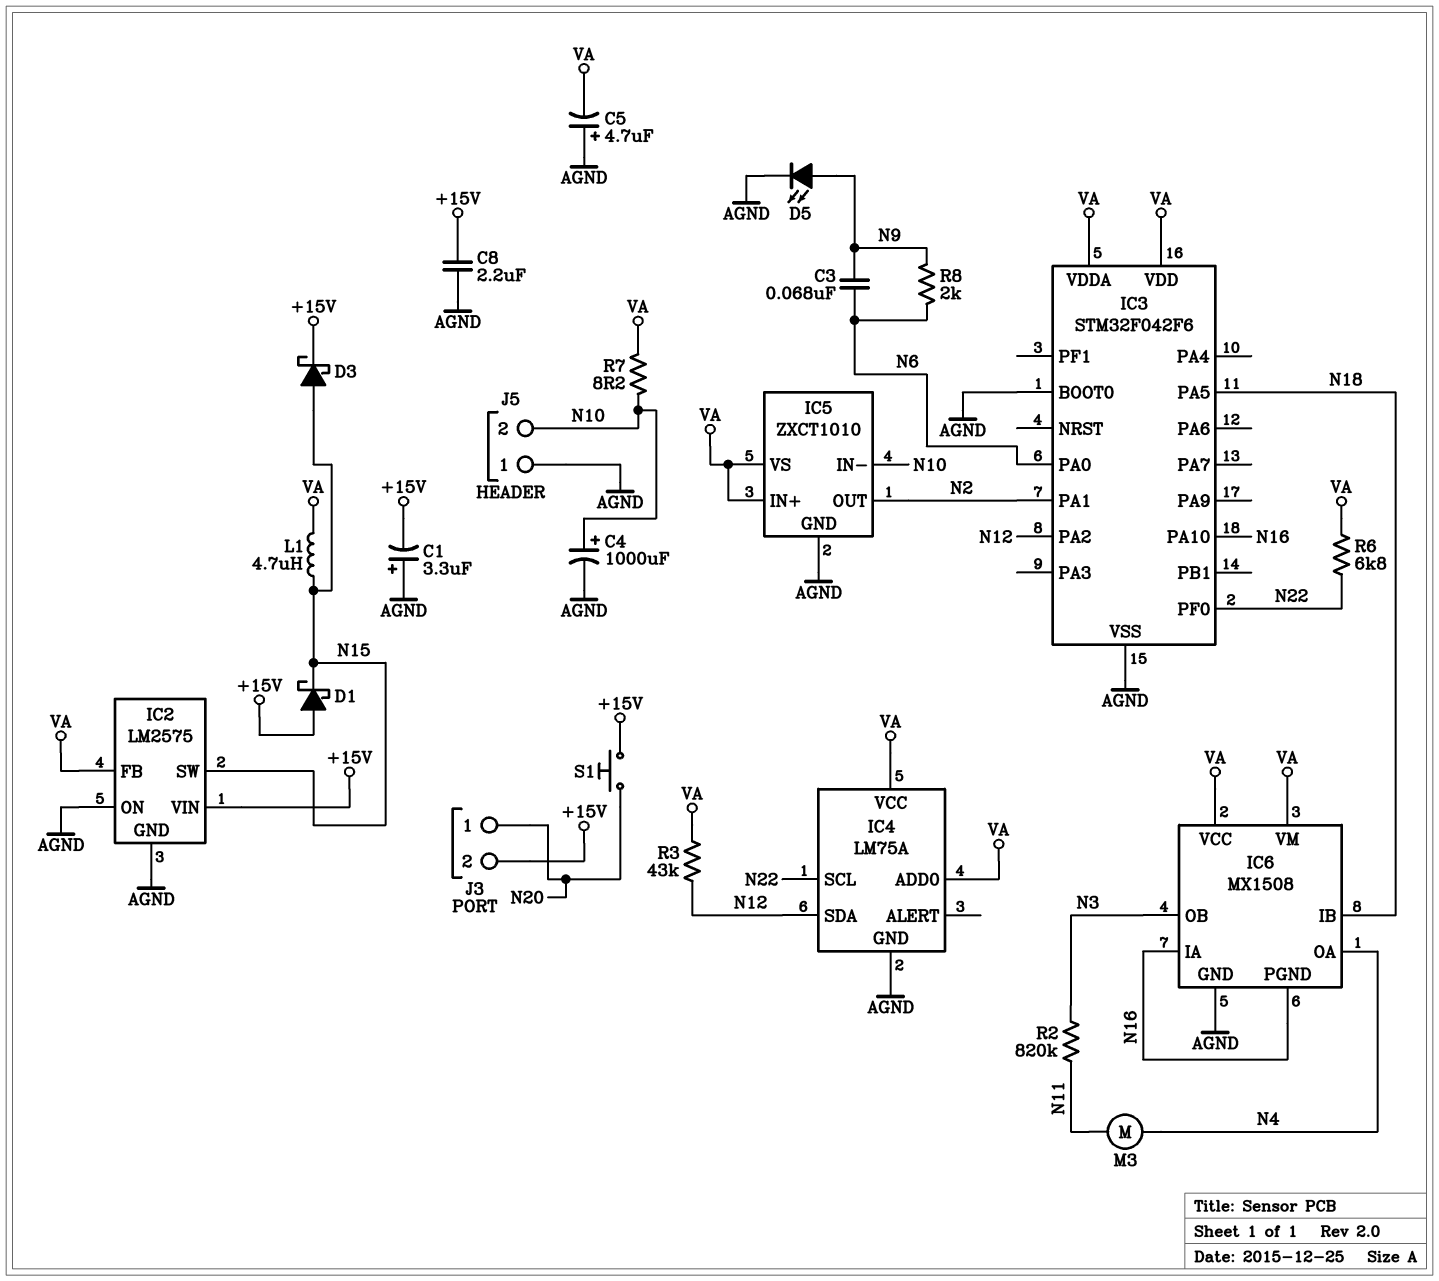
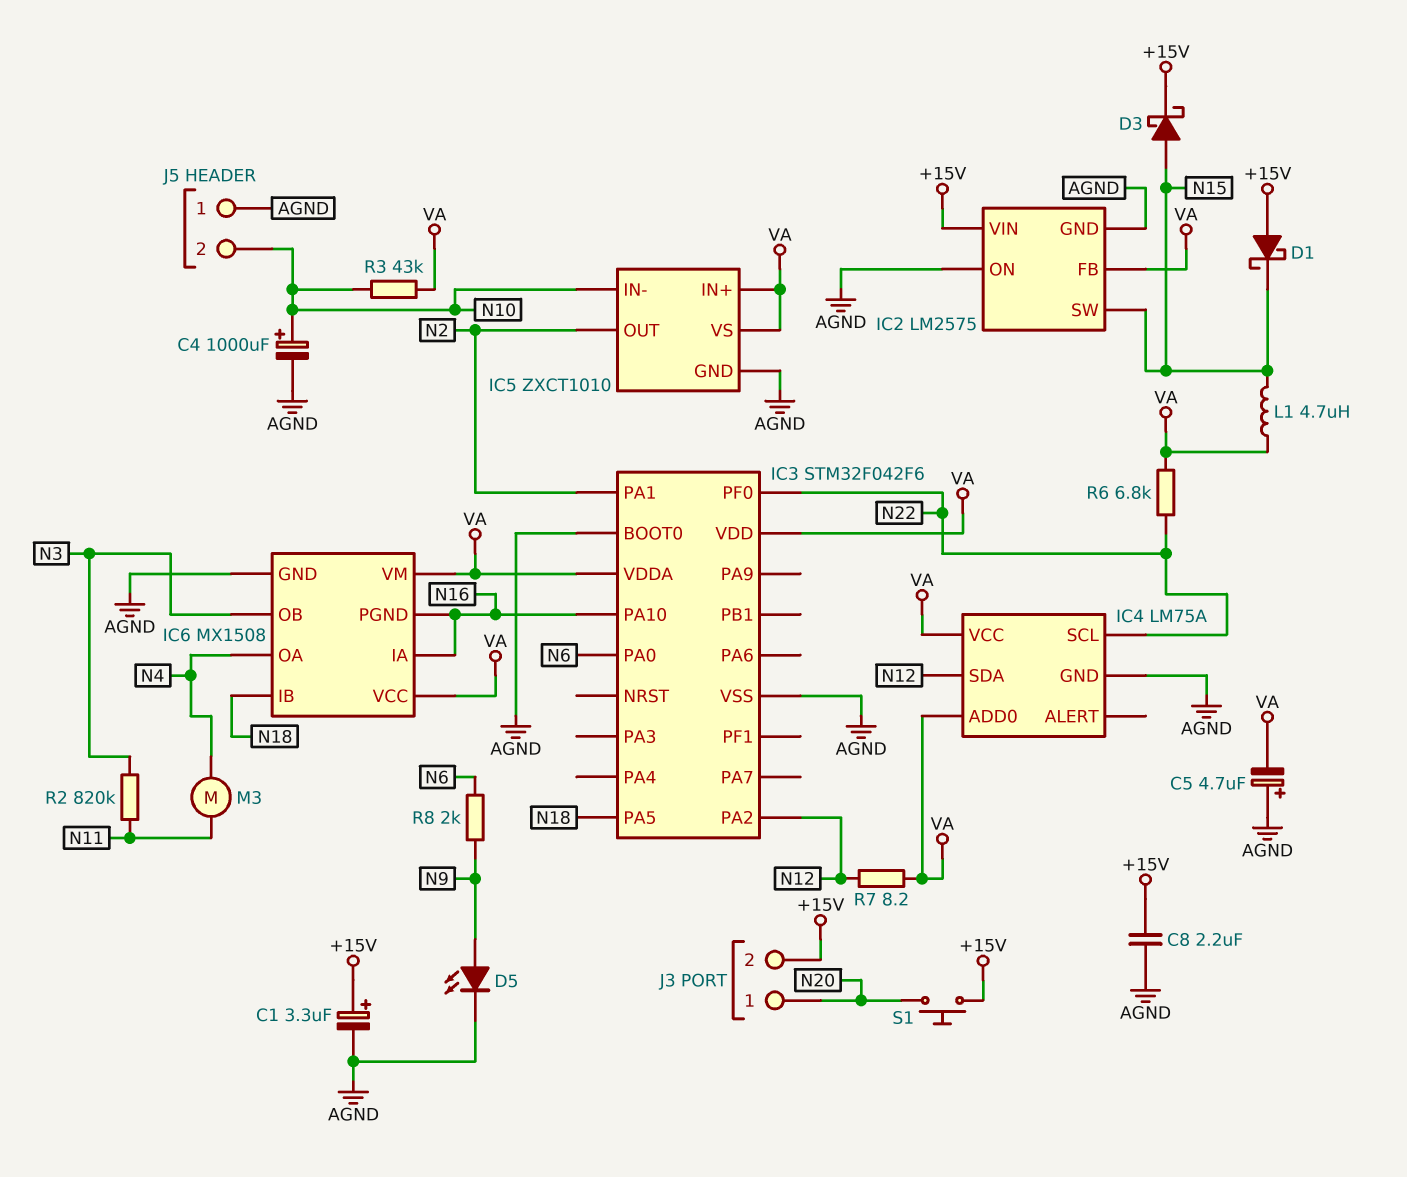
C1: 3.3uF (plus AGND, minus +15V) -> 3.3uF (plus +15V, minus AGND)
C3: 68nF (N6, N9) -> none
R3: 43k (N12, VA) -> 43k (N10, VA)
R7: 8.2 (N10, VA) -> 8.2 (N12, VA)

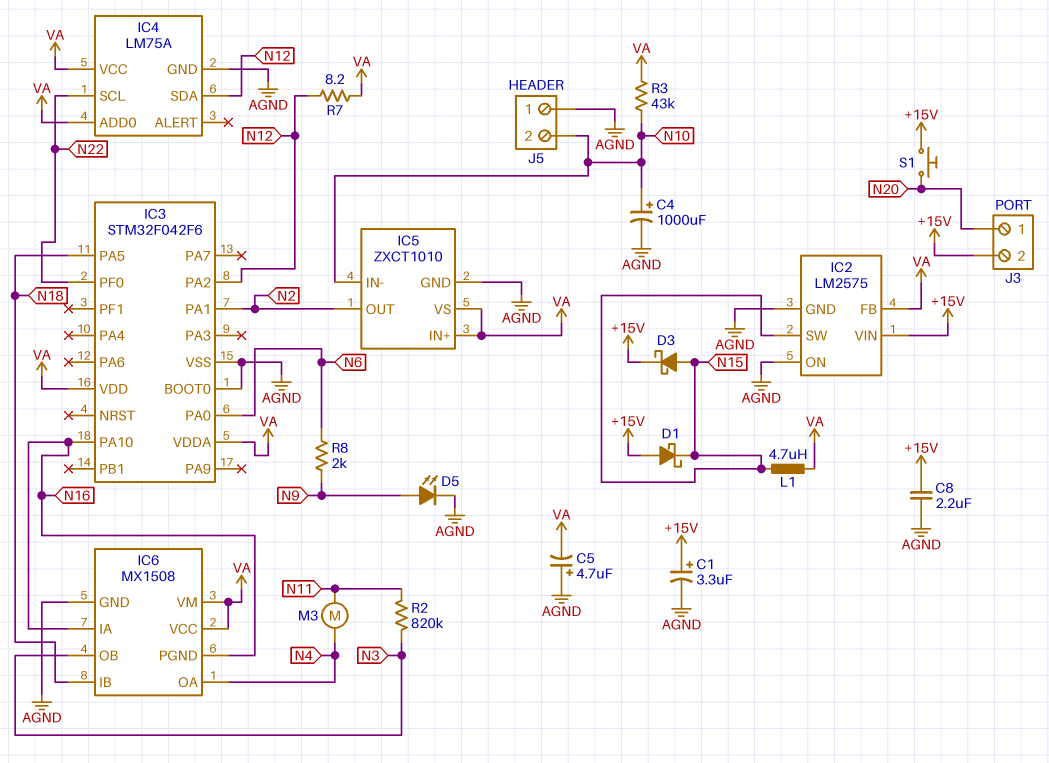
R6: 6.8k (N22, VA) -> none

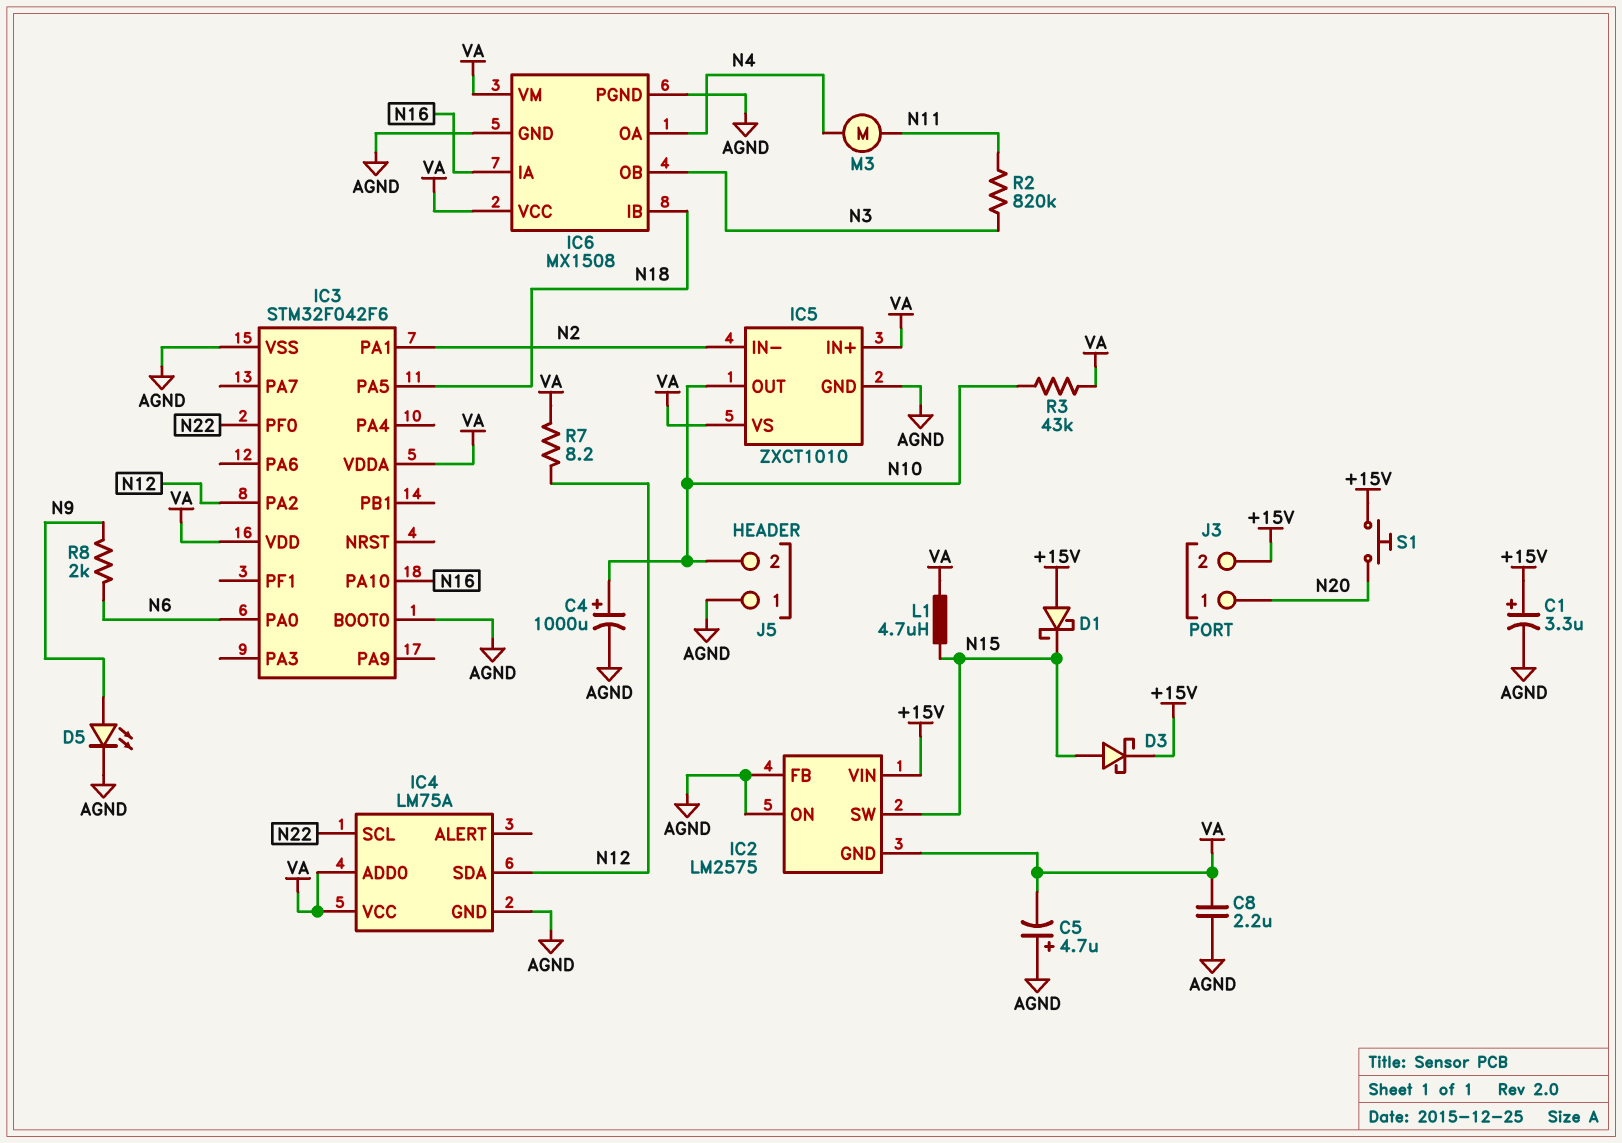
C8: 2.2uF (+15V, AGND) -> 2.2uF (AGND, VA)
IC2 pin FB: VA -> AGND
IC2 pin GND: AGND -> VA
IC5 pin IN-: N10 -> N2
IC5 pin OUT: N2 -> N10
IC6 pin PGND: N16 -> AGND

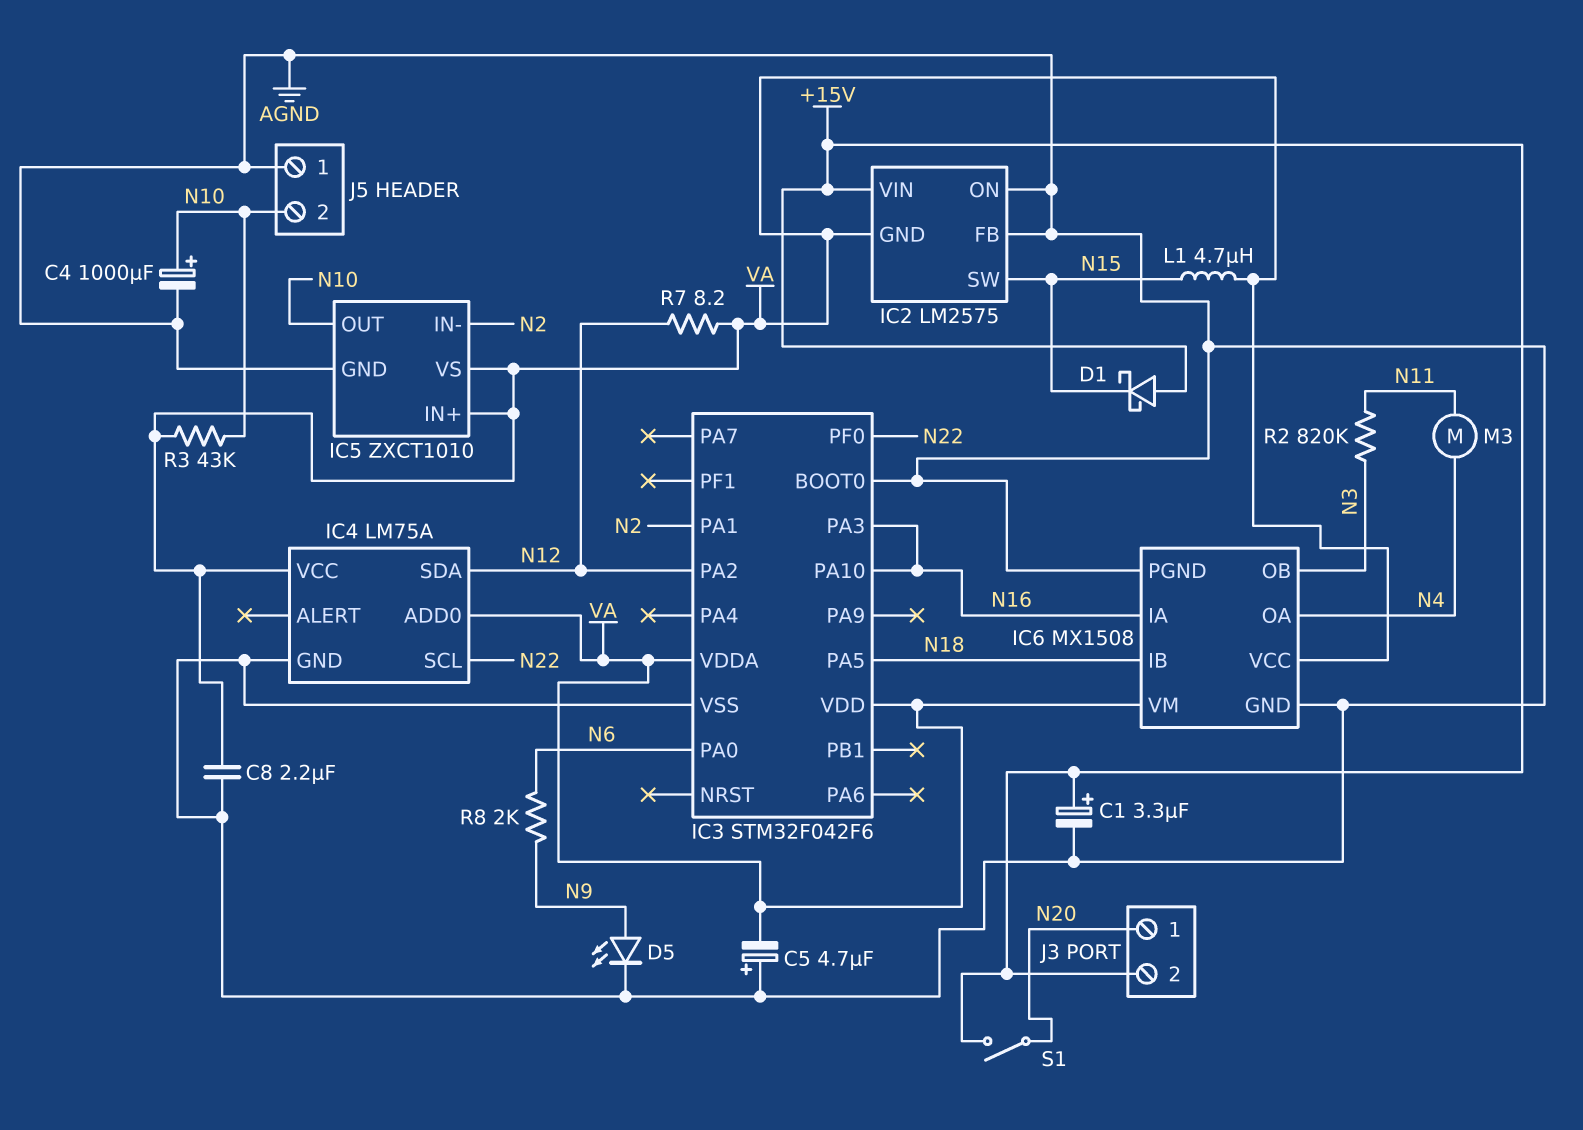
D3: schottky (A N15, K +15V) -> none
IC3 pin PA3: none -> N16
S1: button (+15V, N20) -> switch (+15V, N20)

